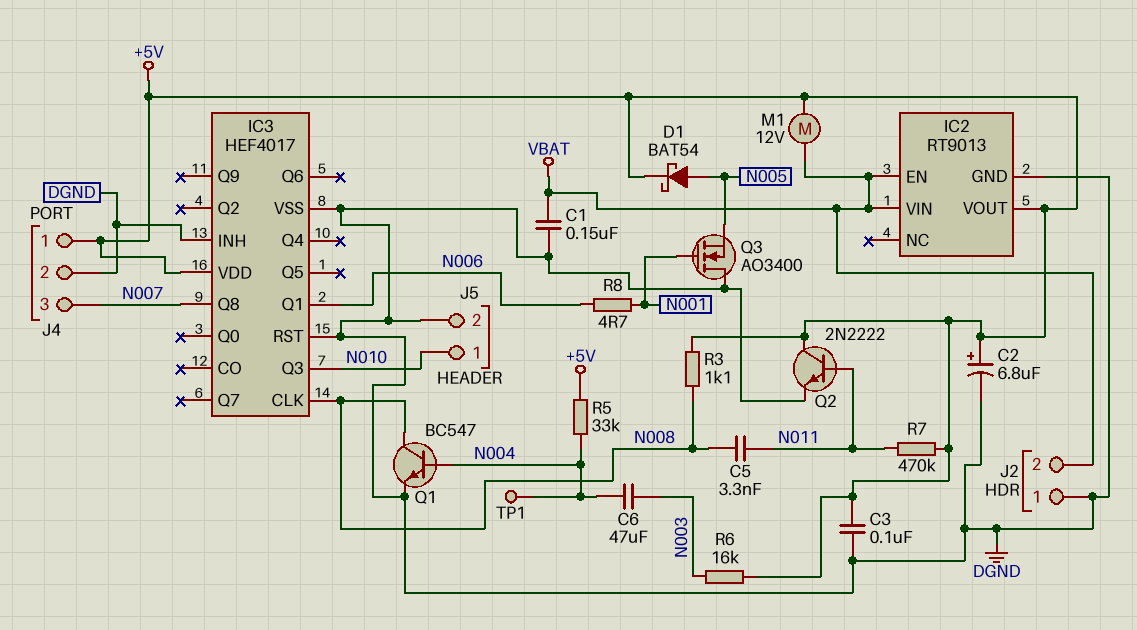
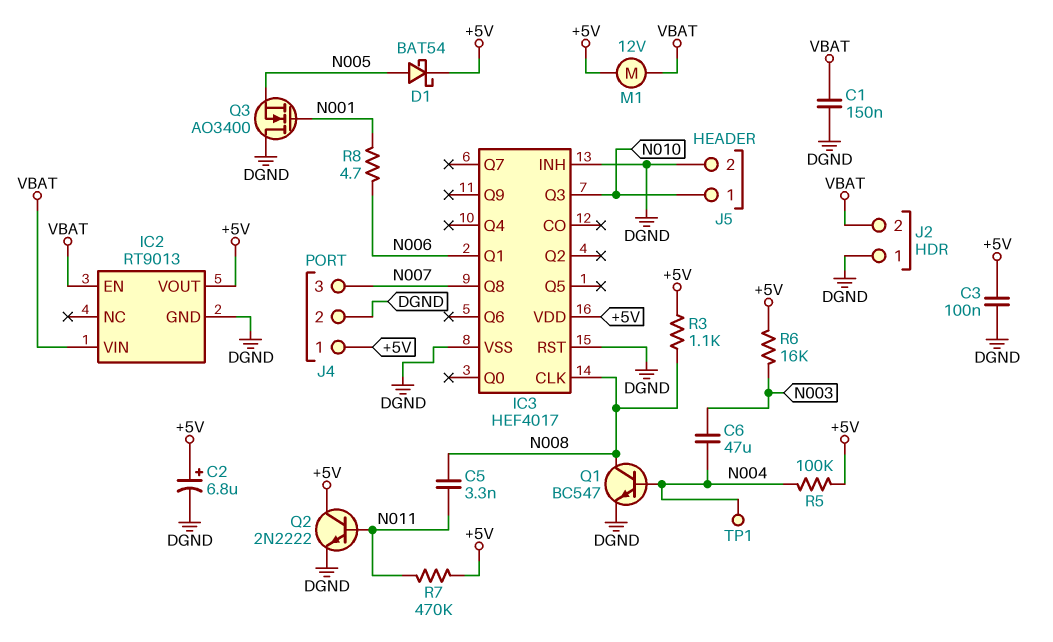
R5: 33k (+5V, N004) -> 100k (+5V, N004)

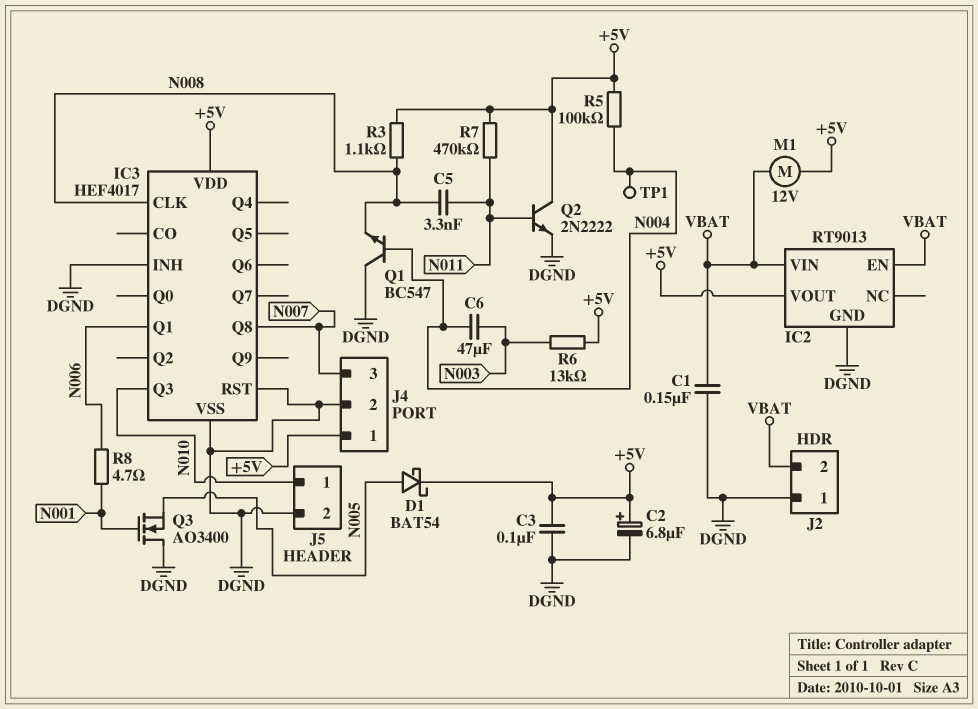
Q1: NPN BC547 (B N004, C N008, E DGND) -> NPN BC547 (B N004, C DGND, E N008)
R6: 16k (+5V, N003) -> 13k (+5V, N003)

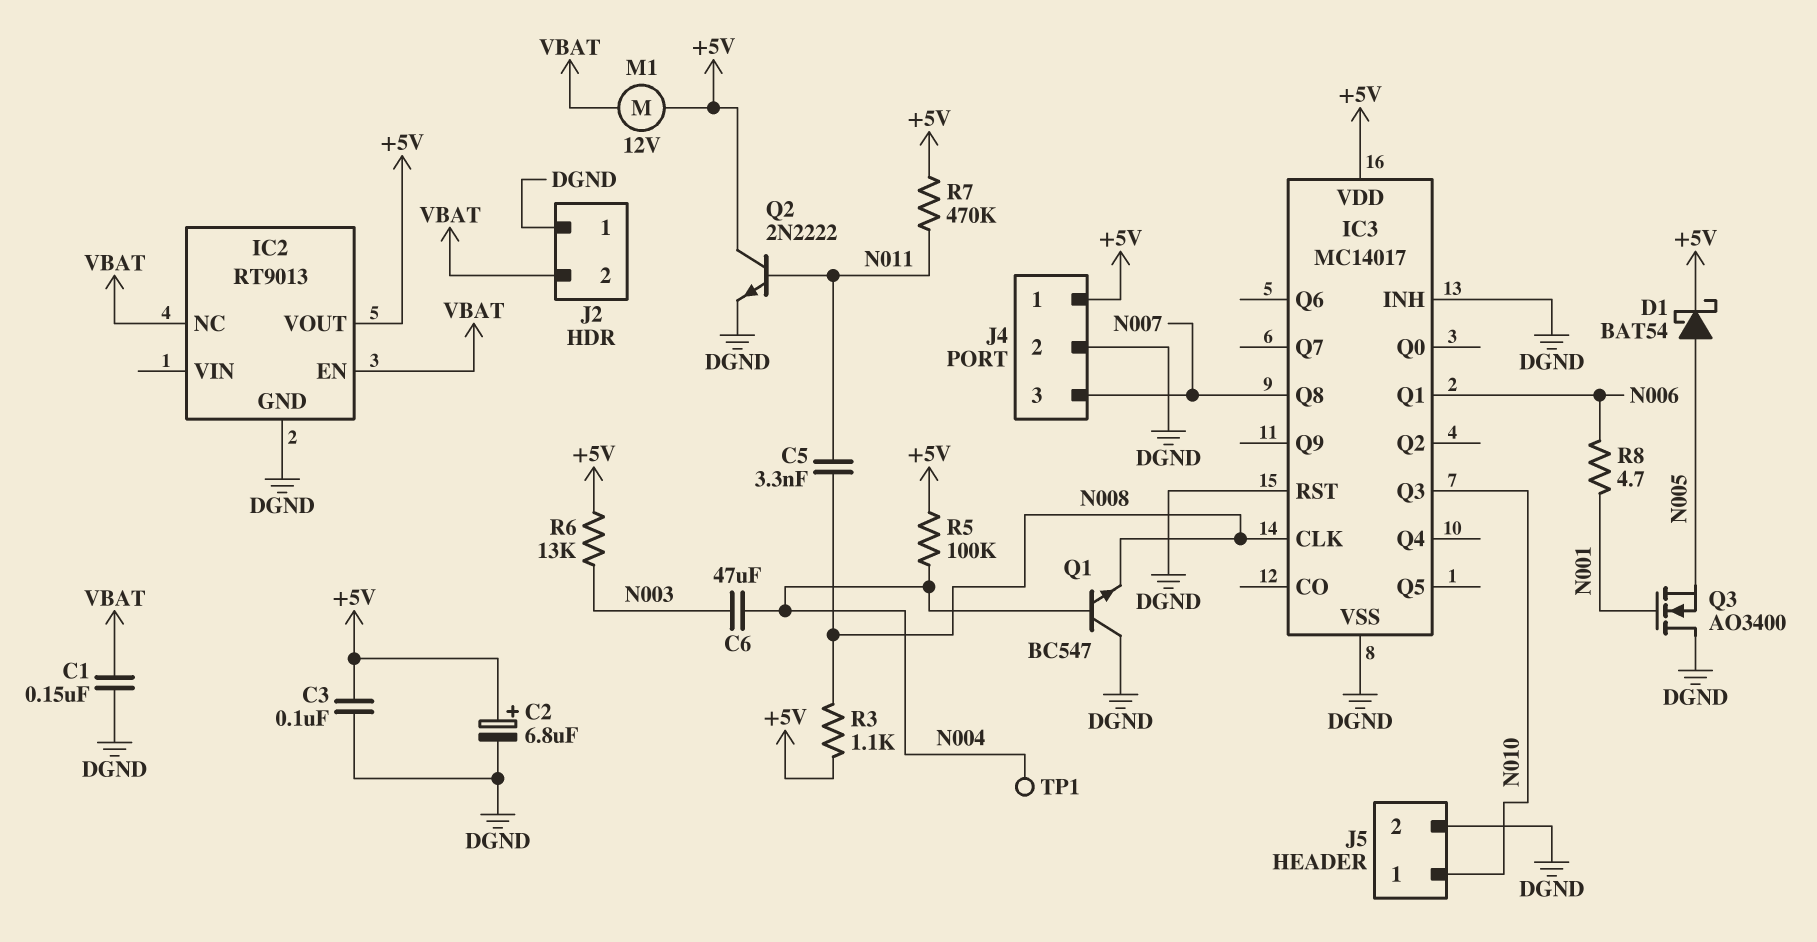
IC2 pin NC: none -> VBAT
IC2 pin VIN: VBAT -> none
IC3: HEF4017 -> MC14017

